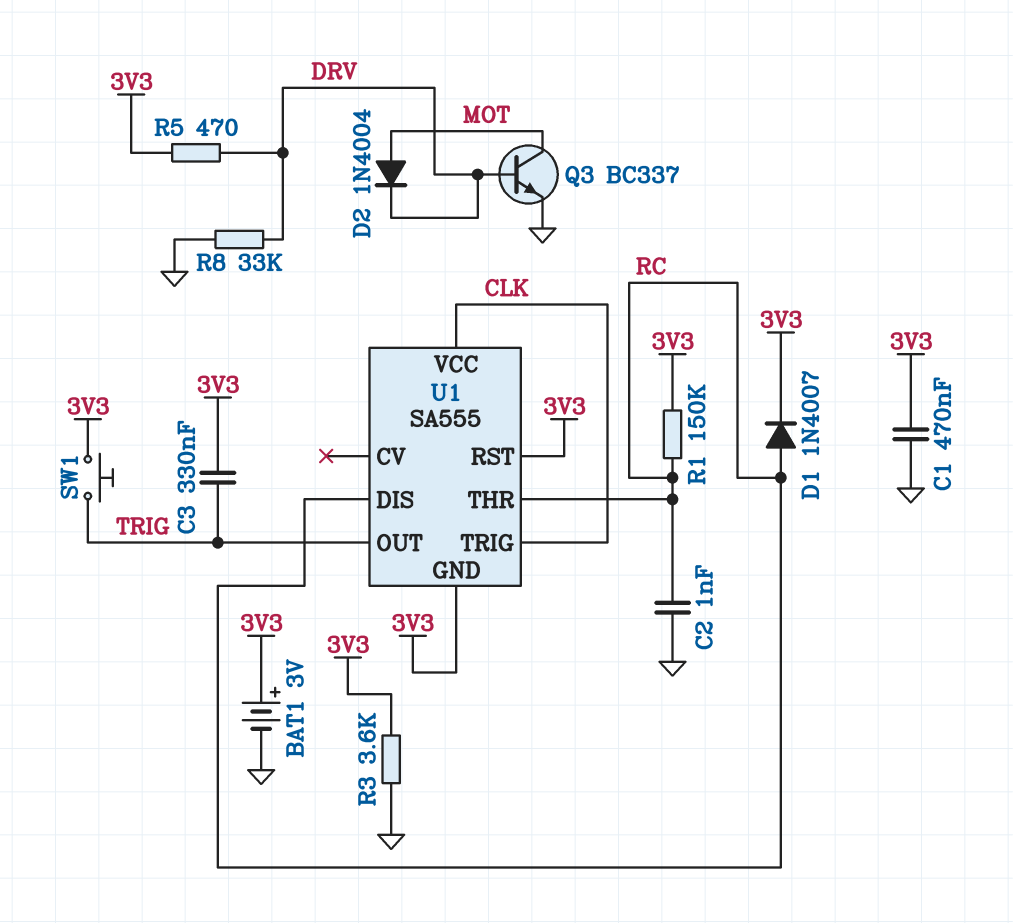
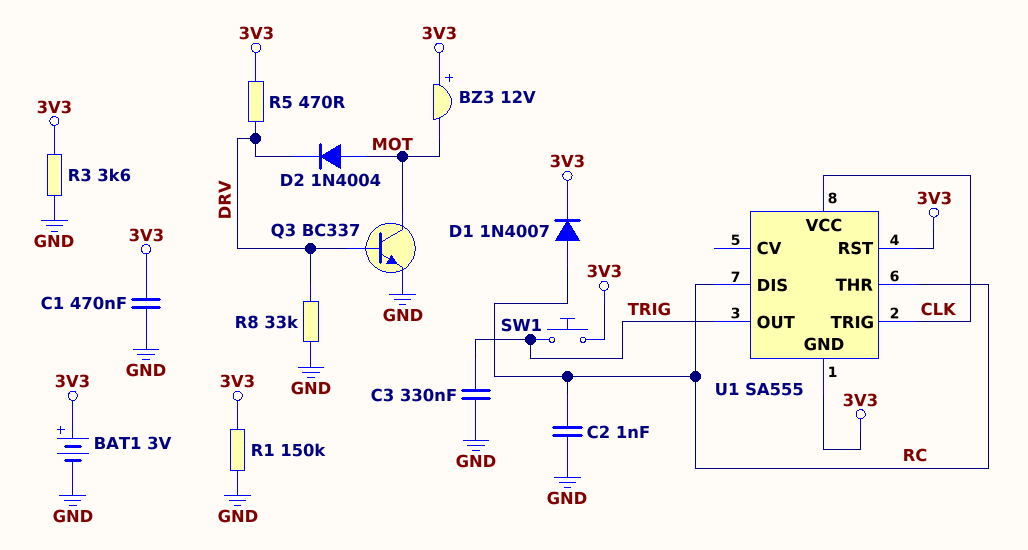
BZ3: none -> buzzer 12V (plus 3V3, minus MOT)
C3: 330nF (3V3, TRIG) -> 330nF (GND, TRIG)
R1: 150k (3V3, RC) -> 150k (3V3, GND)

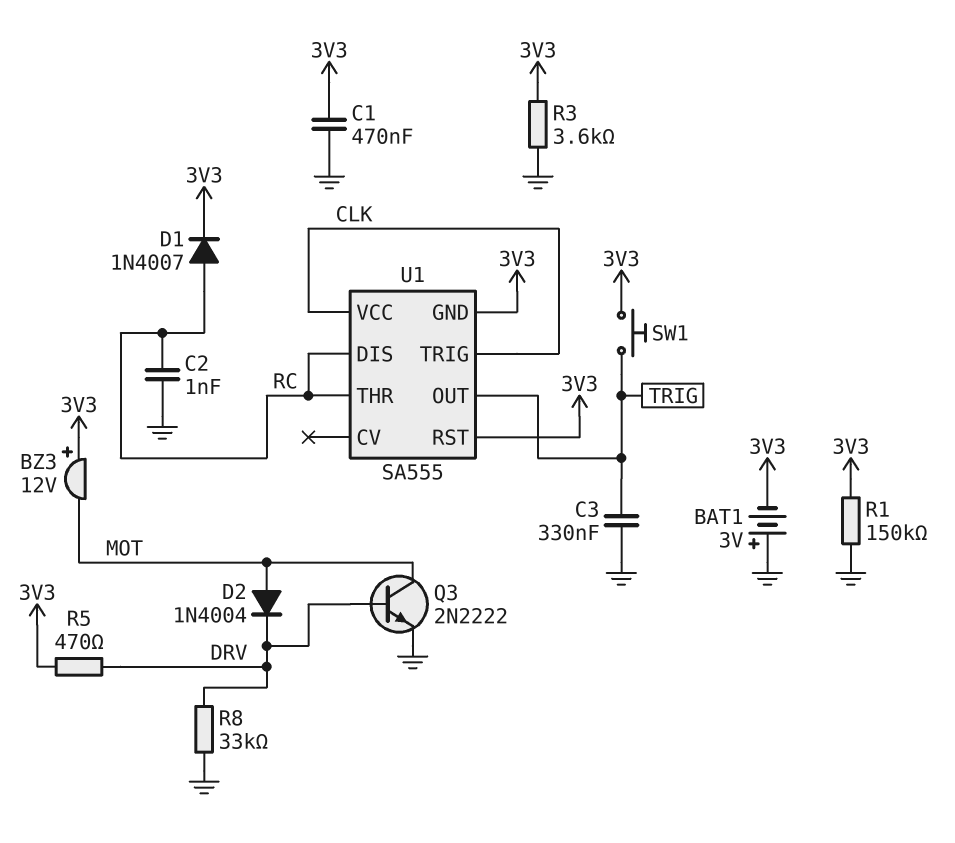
BAT1: 3V (plus 3V3, minus GND) -> 3V (plus GND, minus 3V3)
Q3: NPN BC337 (B DRV, C MOT, E GND) -> NPN 2N2222 (B DRV, C MOT, E GND)

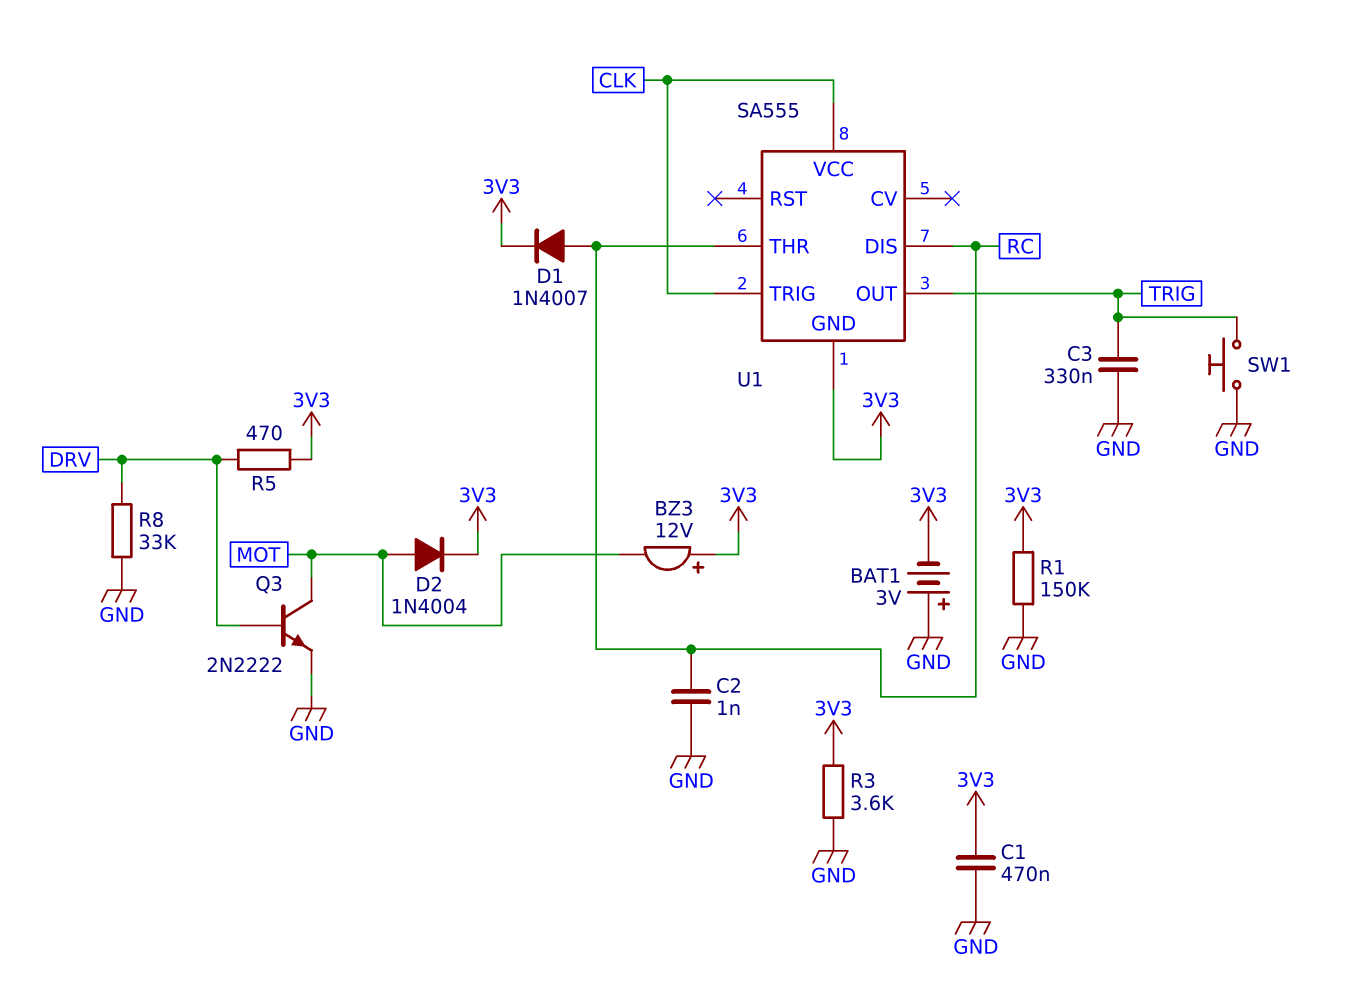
D2: diode 1N4004 (A MOT, K DRV) -> diode 1N4004 (A MOT, K 3V3)
SW1: button (3V3, TRIG) -> button (GND, TRIG)
U1 pin RST: 3V3 -> none

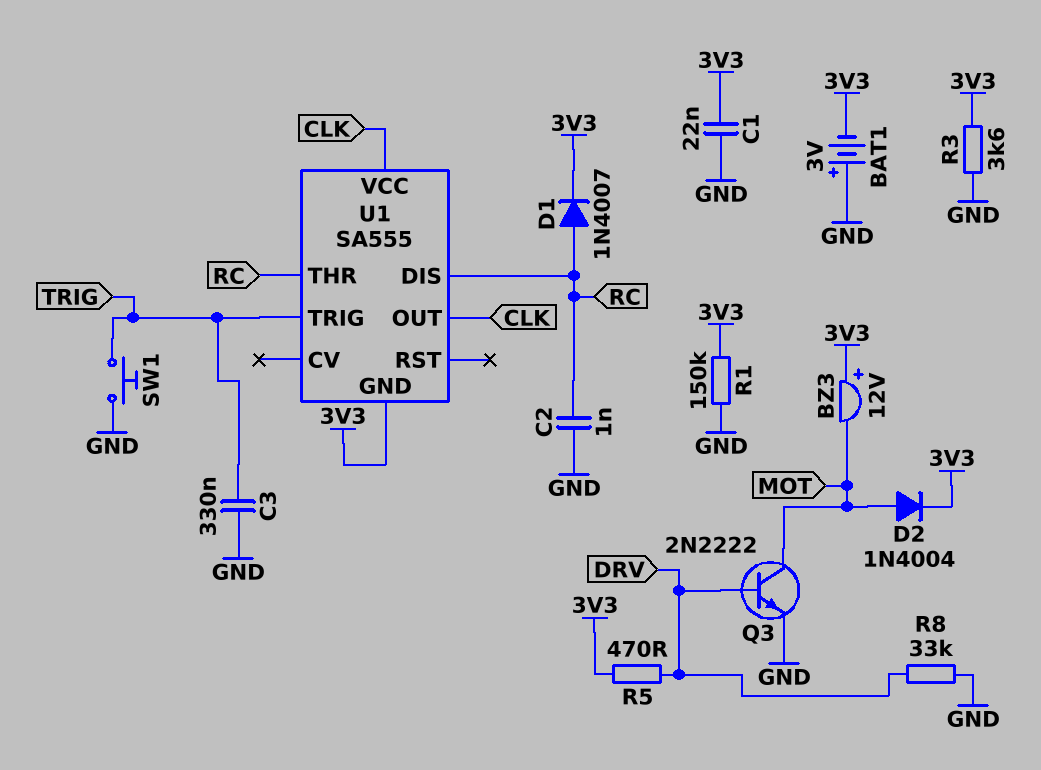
C1: 470nF (3V3, GND) -> 22nF (3V3, GND)
U1 pin OUT: TRIG -> CLK
U1 pin TRIG: CLK -> TRIG

